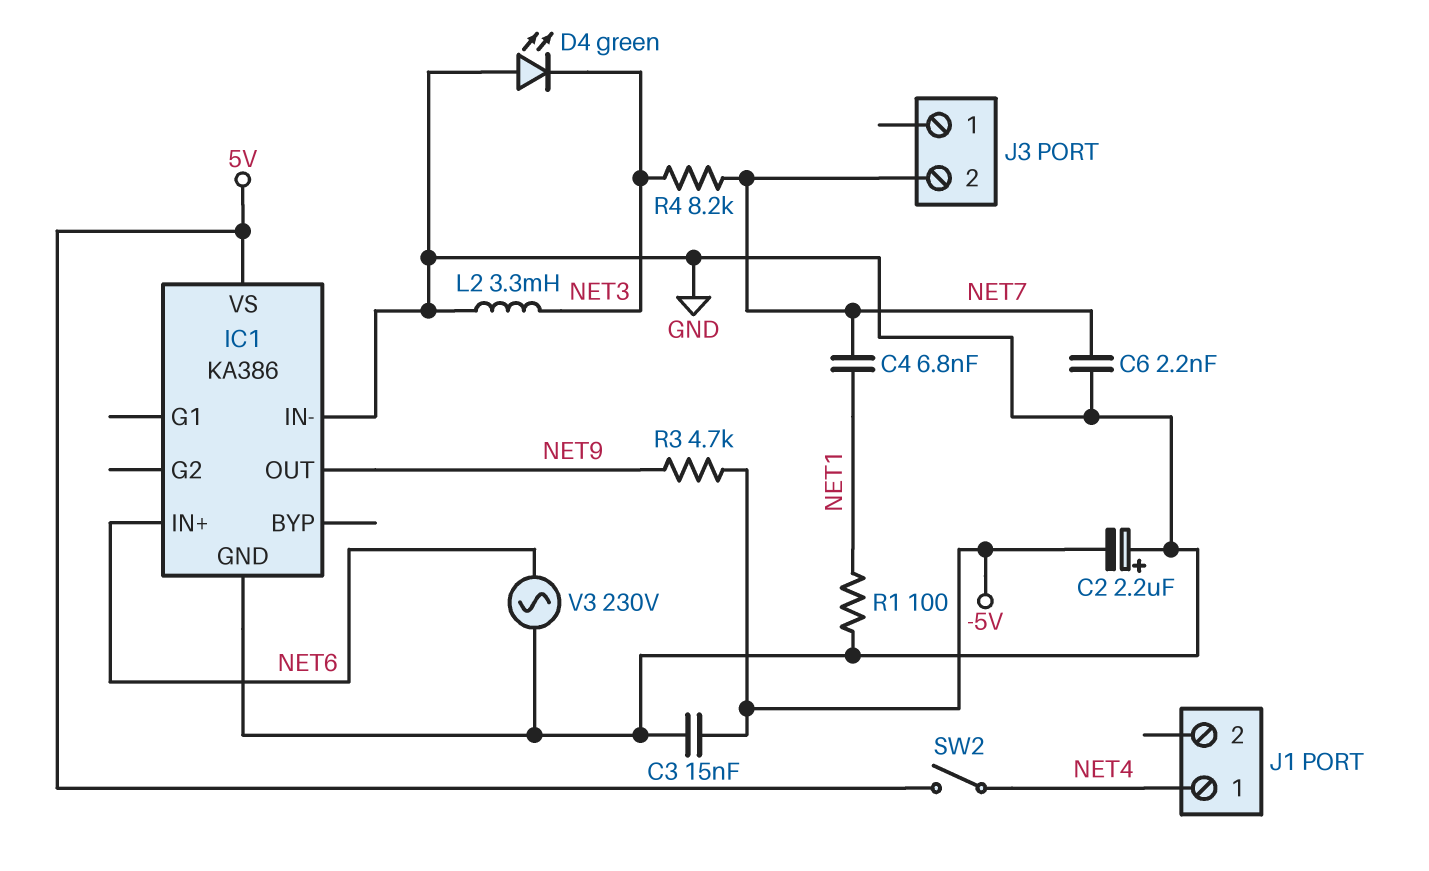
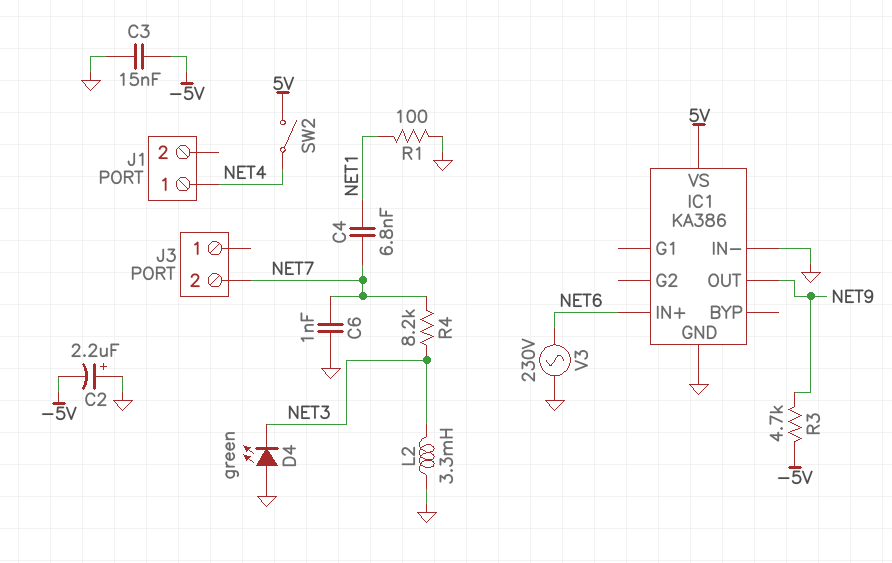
C6: 2.2nF (GND, NET7) -> 1nF (GND, NET7)

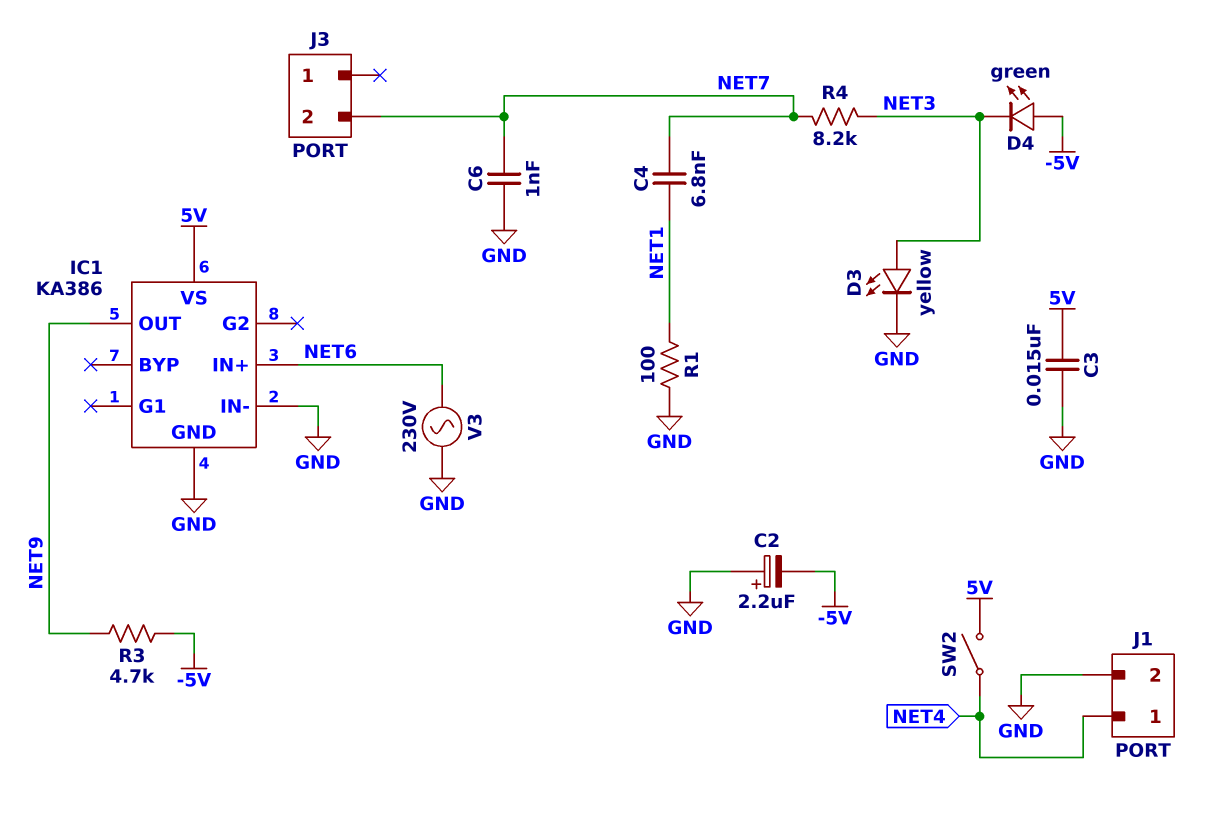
C3: 15nF (-5V, GND) -> 15nF (5V, GND)
D3: none -> LED yellow (A NET3, K GND)
D4: LED green (A GND, K NET3) -> LED green (A -5V, K NET3)
J1 pin 2: none -> GND
L2: 3.3mH (GND, NET3) -> none

